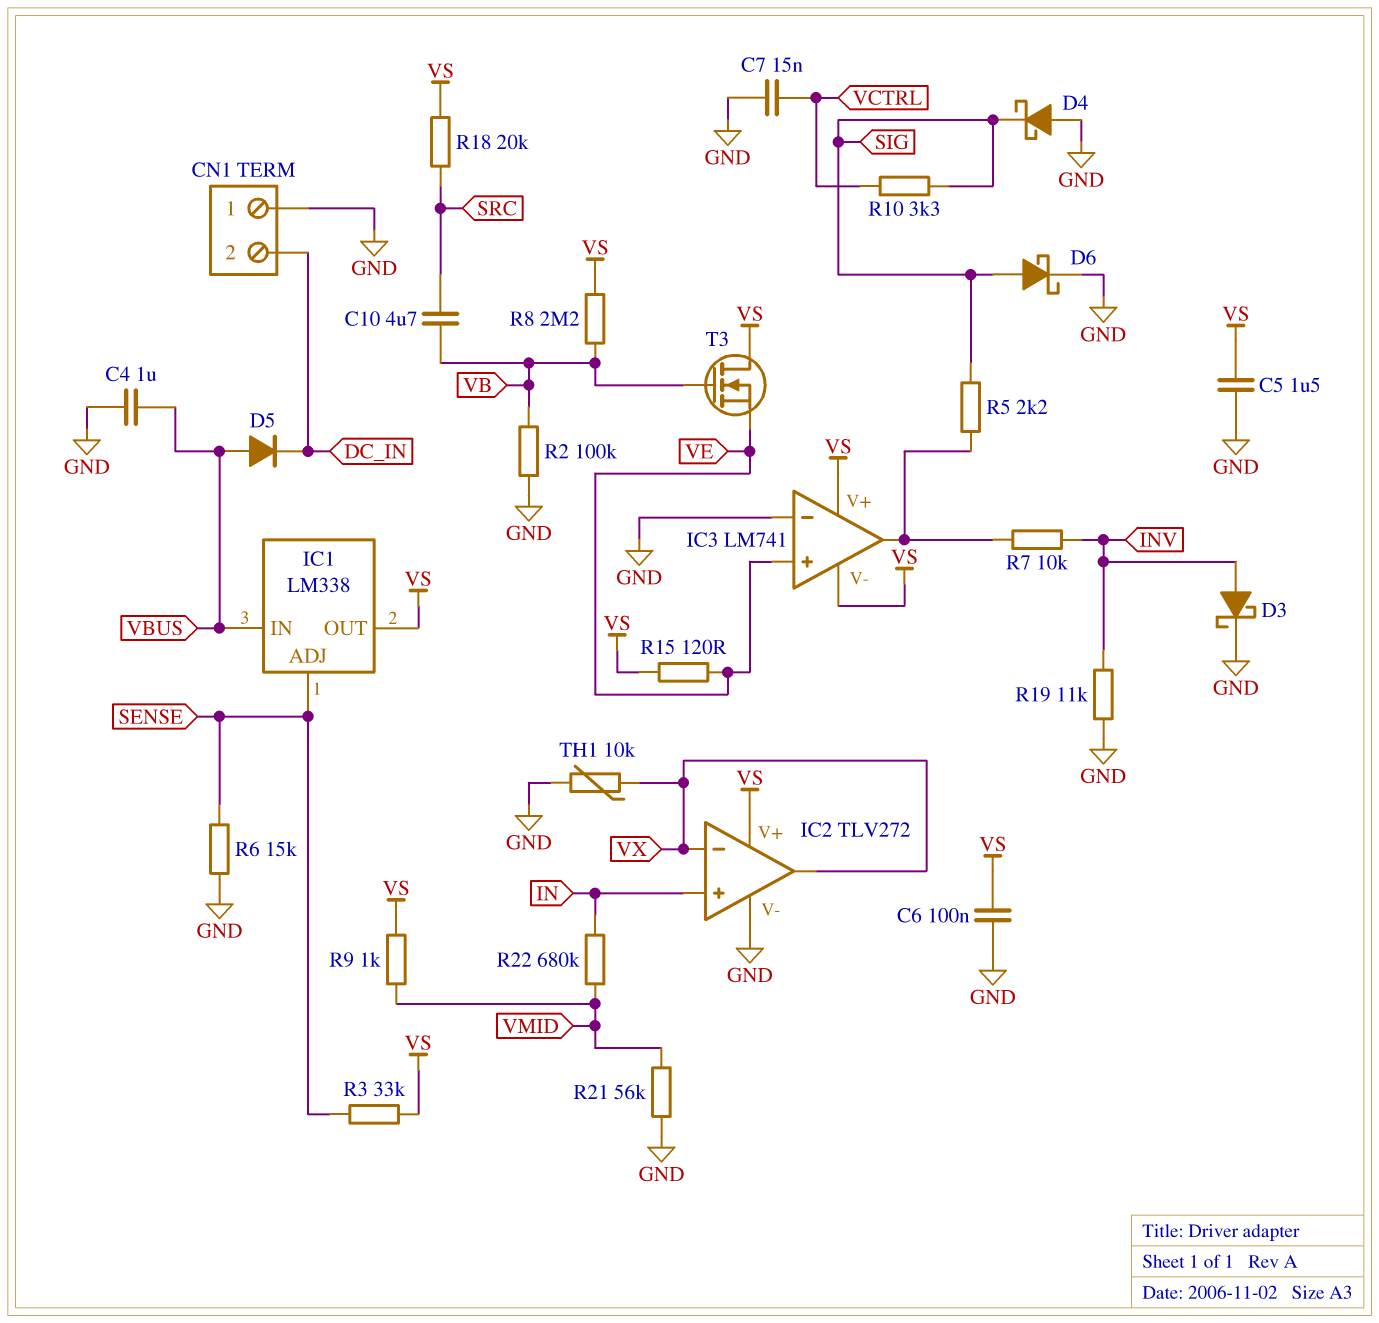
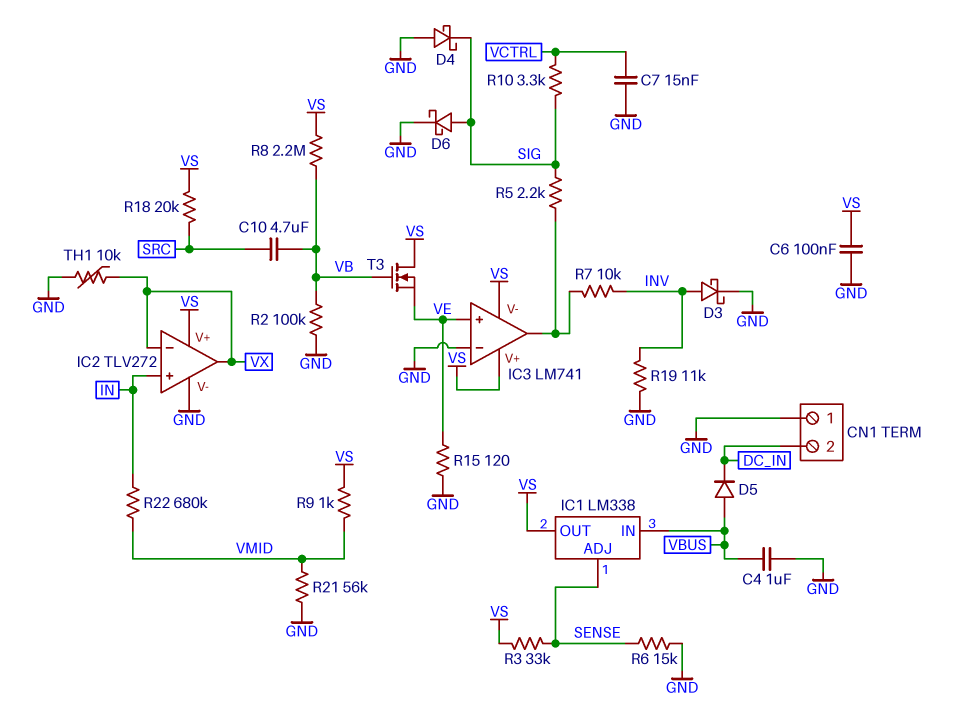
C5: 1.5uF (GND, VS) -> none
R15: 120 (VE, VS) -> 120 (GND, VE)

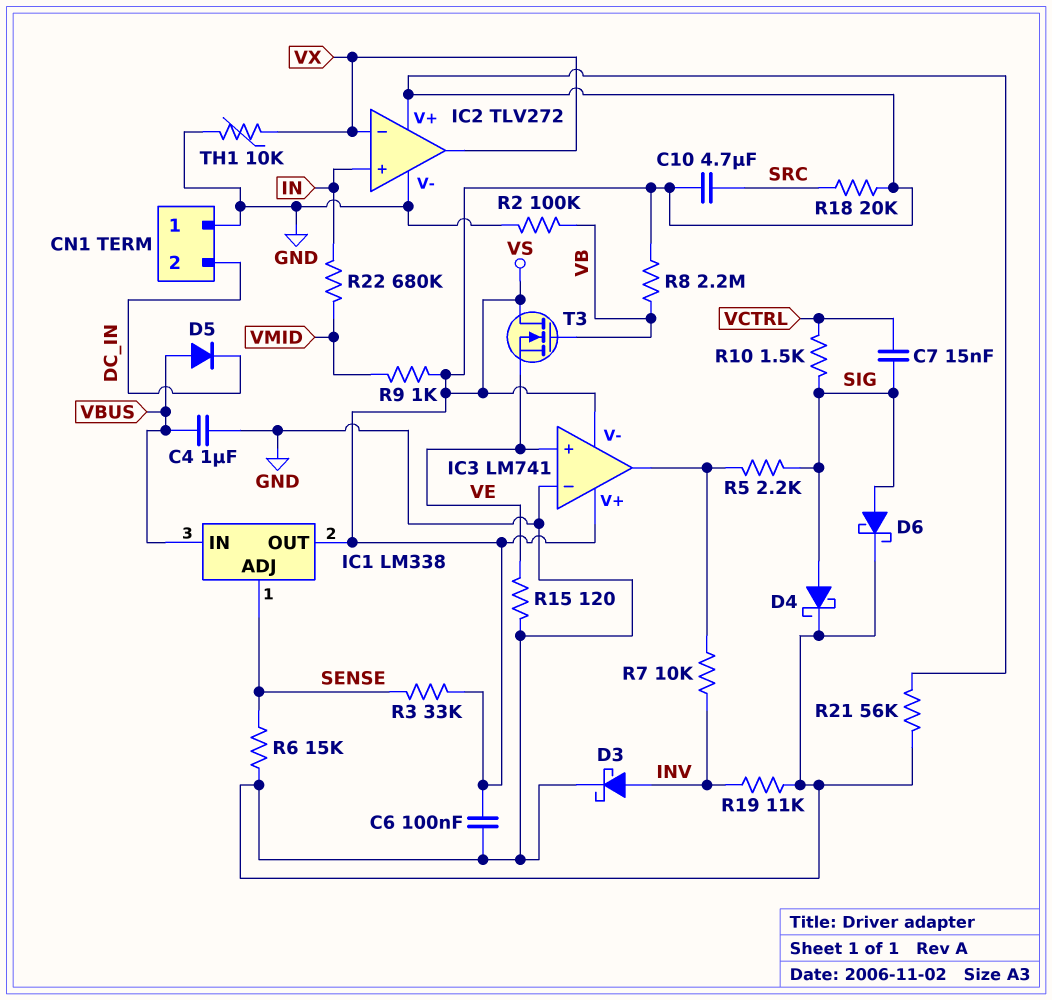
C7: 15nF (GND, VCTRL) -> 15nF (SIG, VCTRL)
C10: 4.7uF (SRC, VB) -> 4.7uF (SRC, VS)
D4: schottky (A GND, K SIG) -> schottky (A SIG, K GND)
R10: 3.3k (SIG, VCTRL) -> 1.5k (SIG, VCTRL)
R21: 56k (GND, VMID) -> 56k (GND, VS)

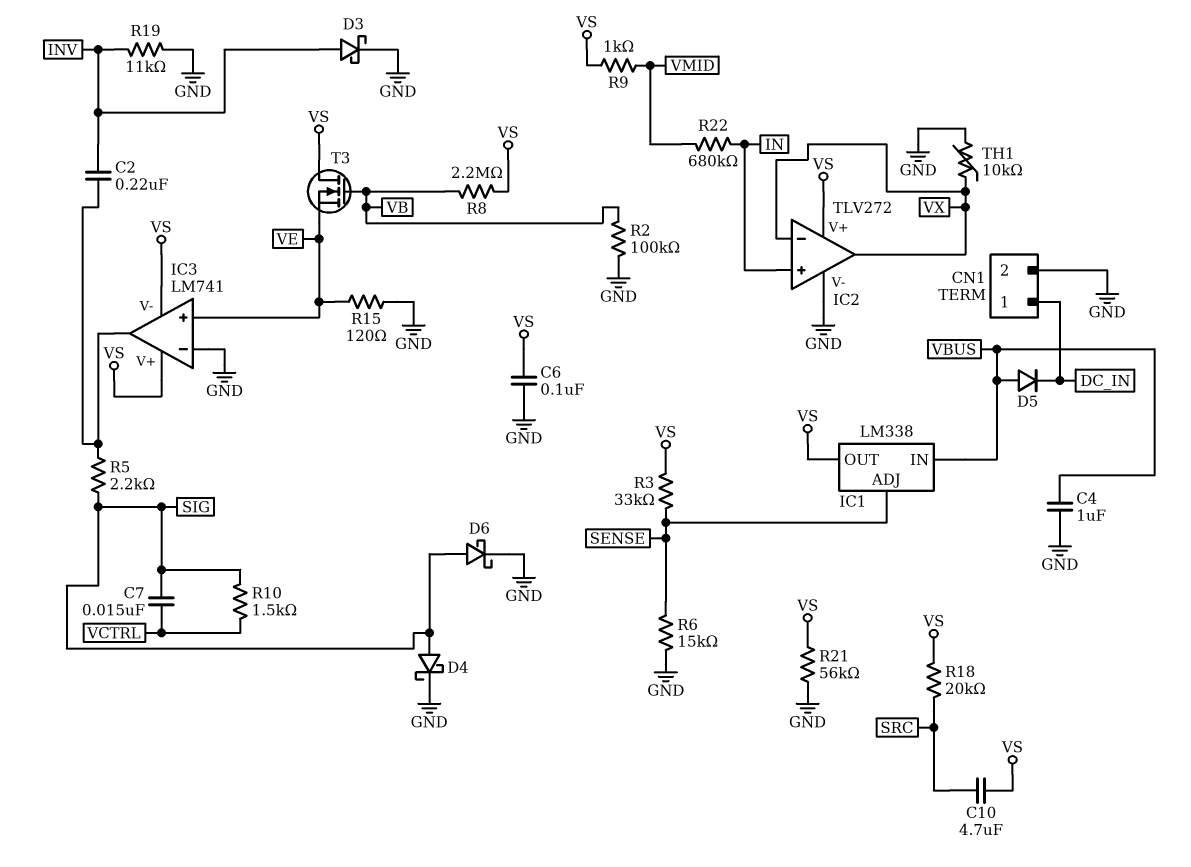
C2: none -> 220nF (IC3/out, INV)
CN1 pin 1: GND -> DC_IN
CN1 pin 2: DC_IN -> GND
R7: 10k (IC3/out, INV) -> none

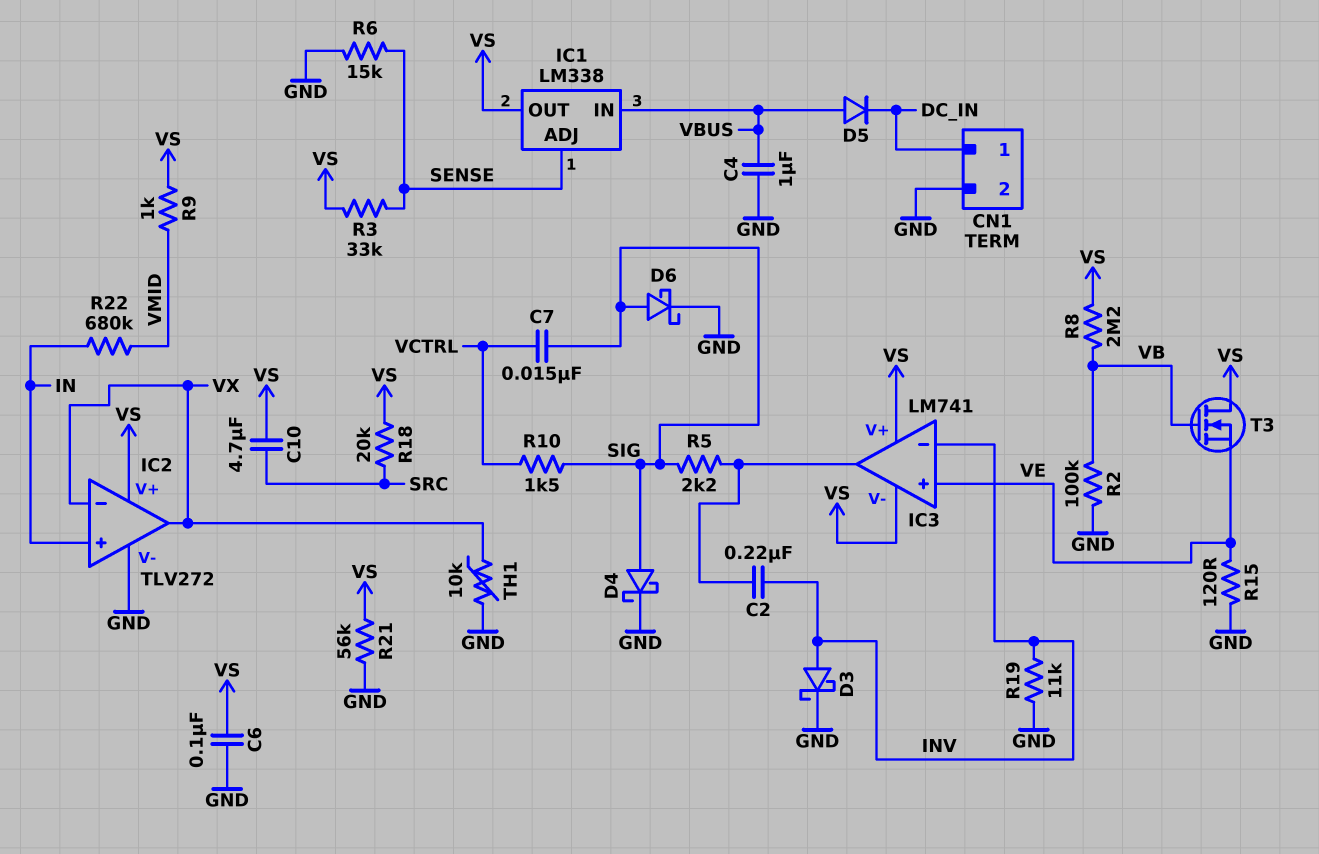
IC3 pin in-: GND -> INV

